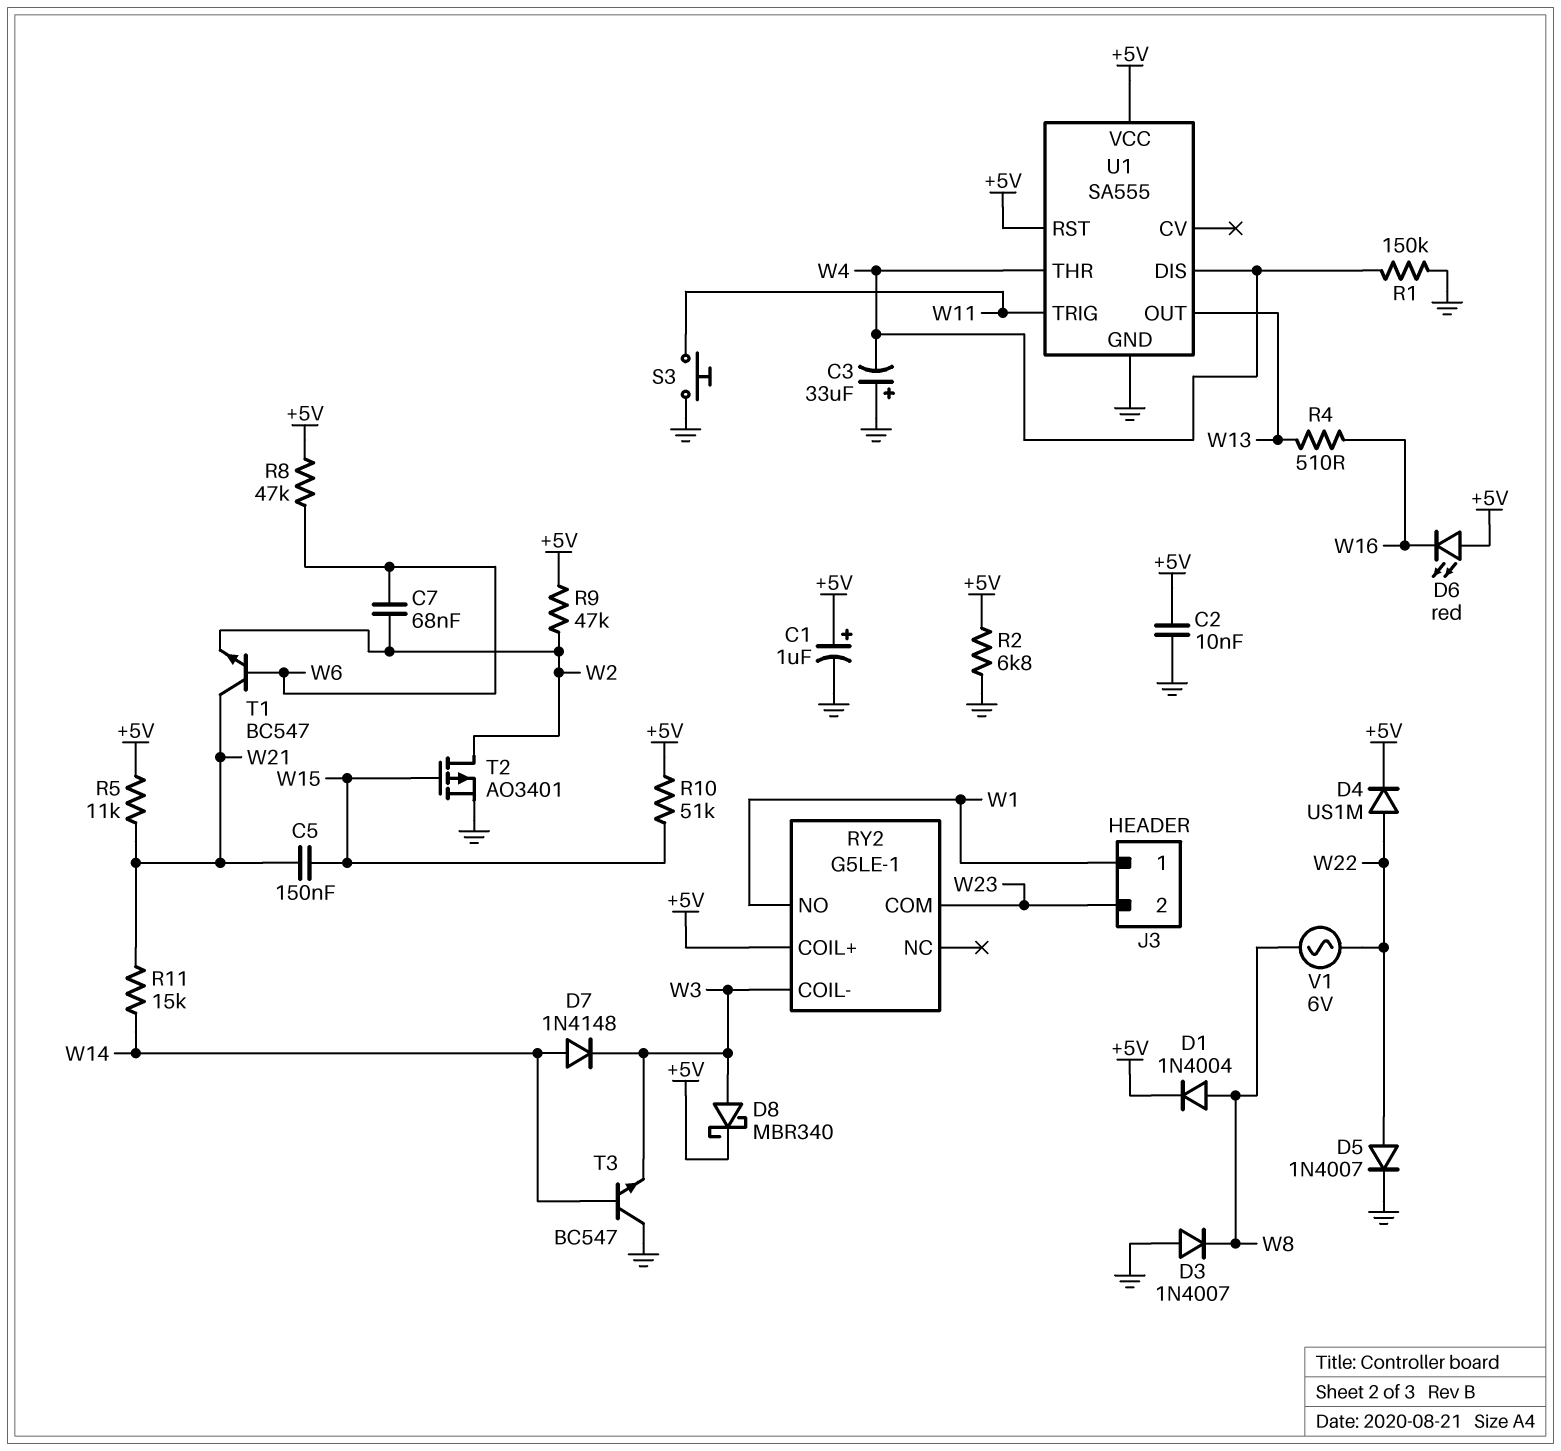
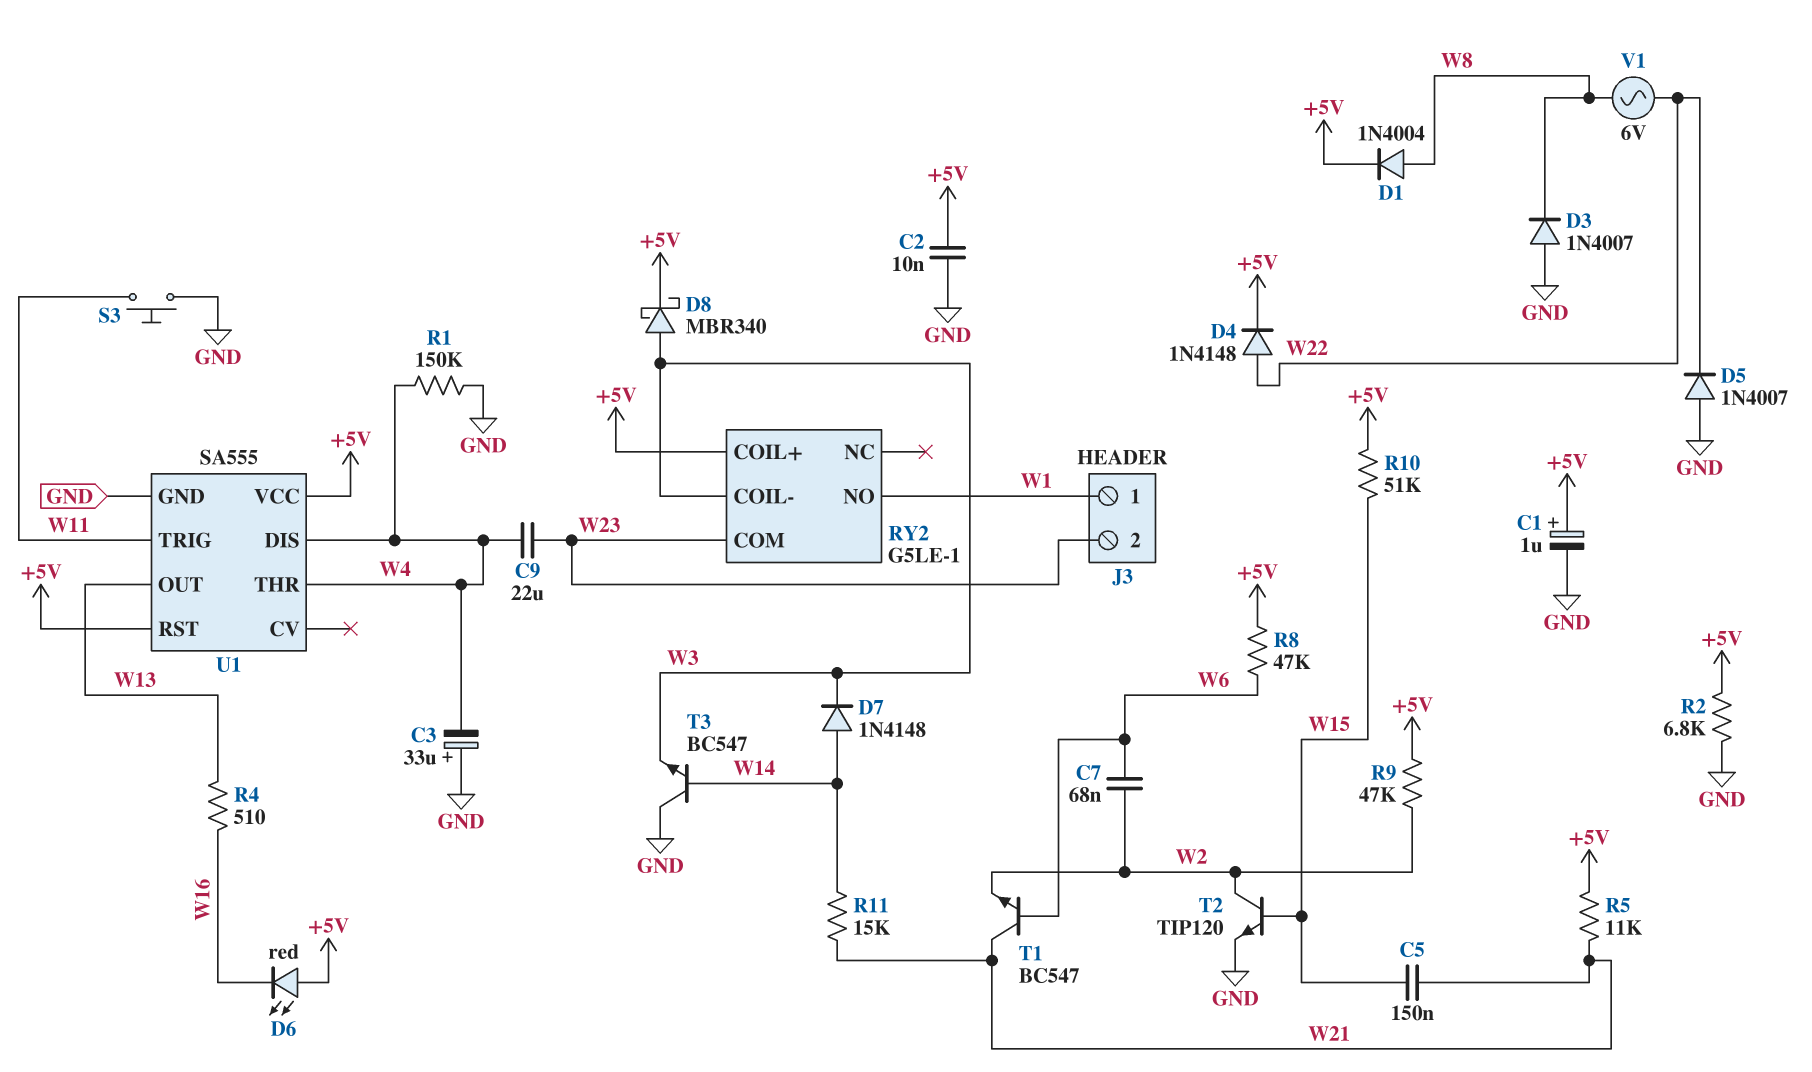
C9: none -> 22uF (W4, W23)
D4: diode US1M (A W22, K +5V) -> diode 1N4148 (A W22, K +5V)
D5: diode 1N4007 (A W22, K GND) -> diode 1N4007 (A GND, K W22)
T2: PMOS AO3401 (G W15, D W2, S GND) -> NPN TIP120 (B W15, C W2, E GND)

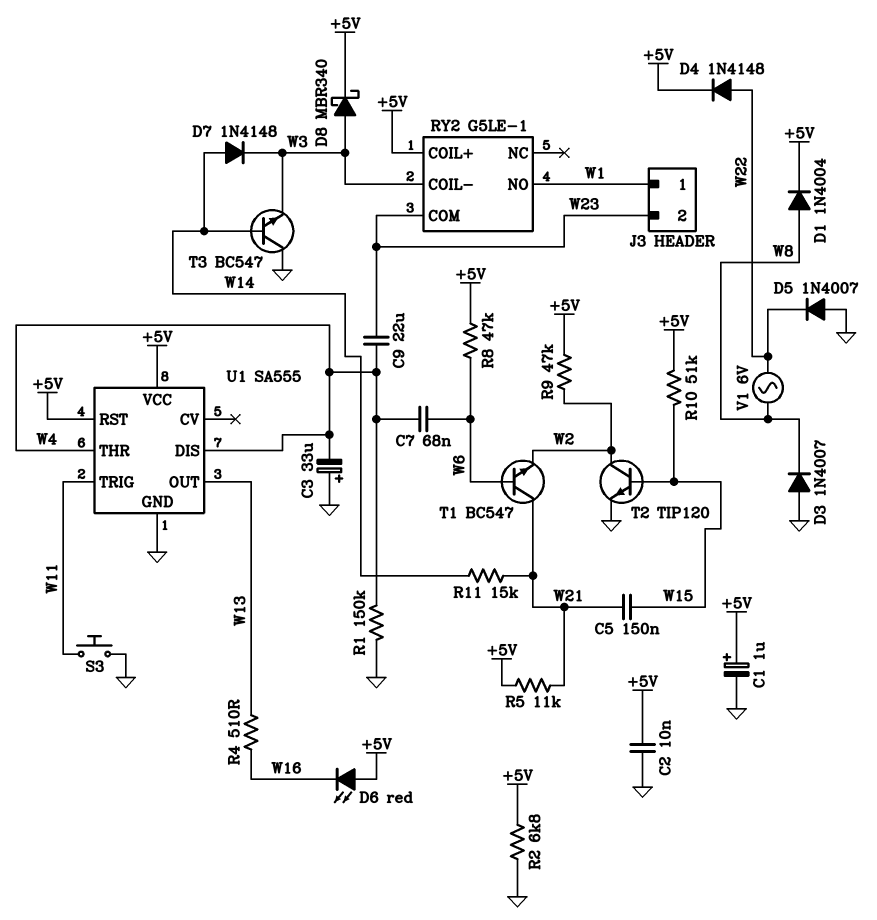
C7: 68nF (W2, W6) -> 68nF (W4, W6)

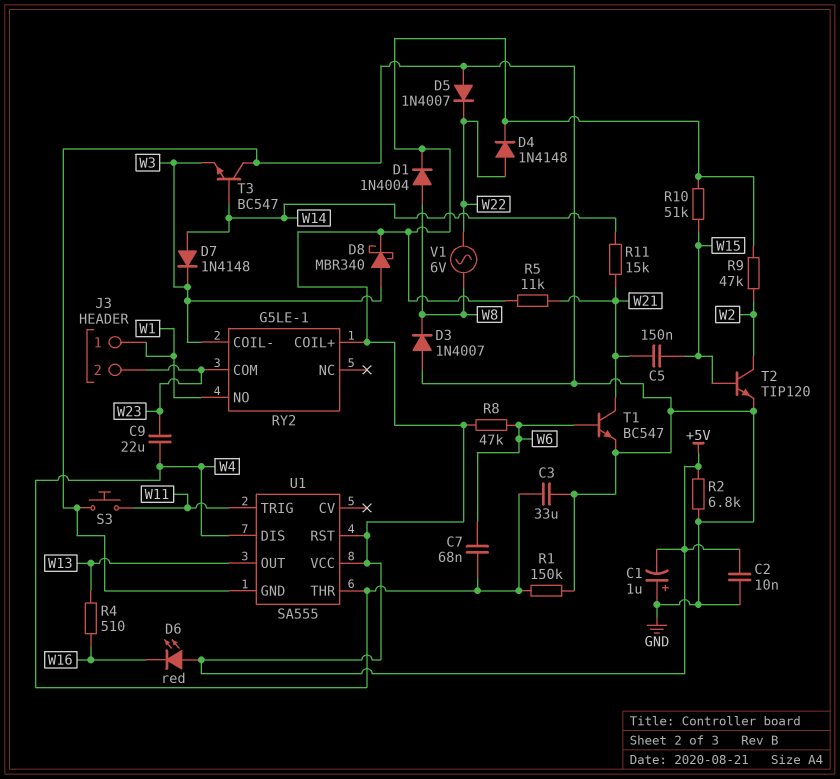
C1: 1uF (plus +5V, minus GND) -> 1uF (plus GND, minus +5V)
C3: 33uF (plus GND, minus W4) -> 33uF (GND, W4)
T1: NPN BC547 (B W6, C W21, E W2) -> NPN BC547 (B W6, C W21, E GND)

